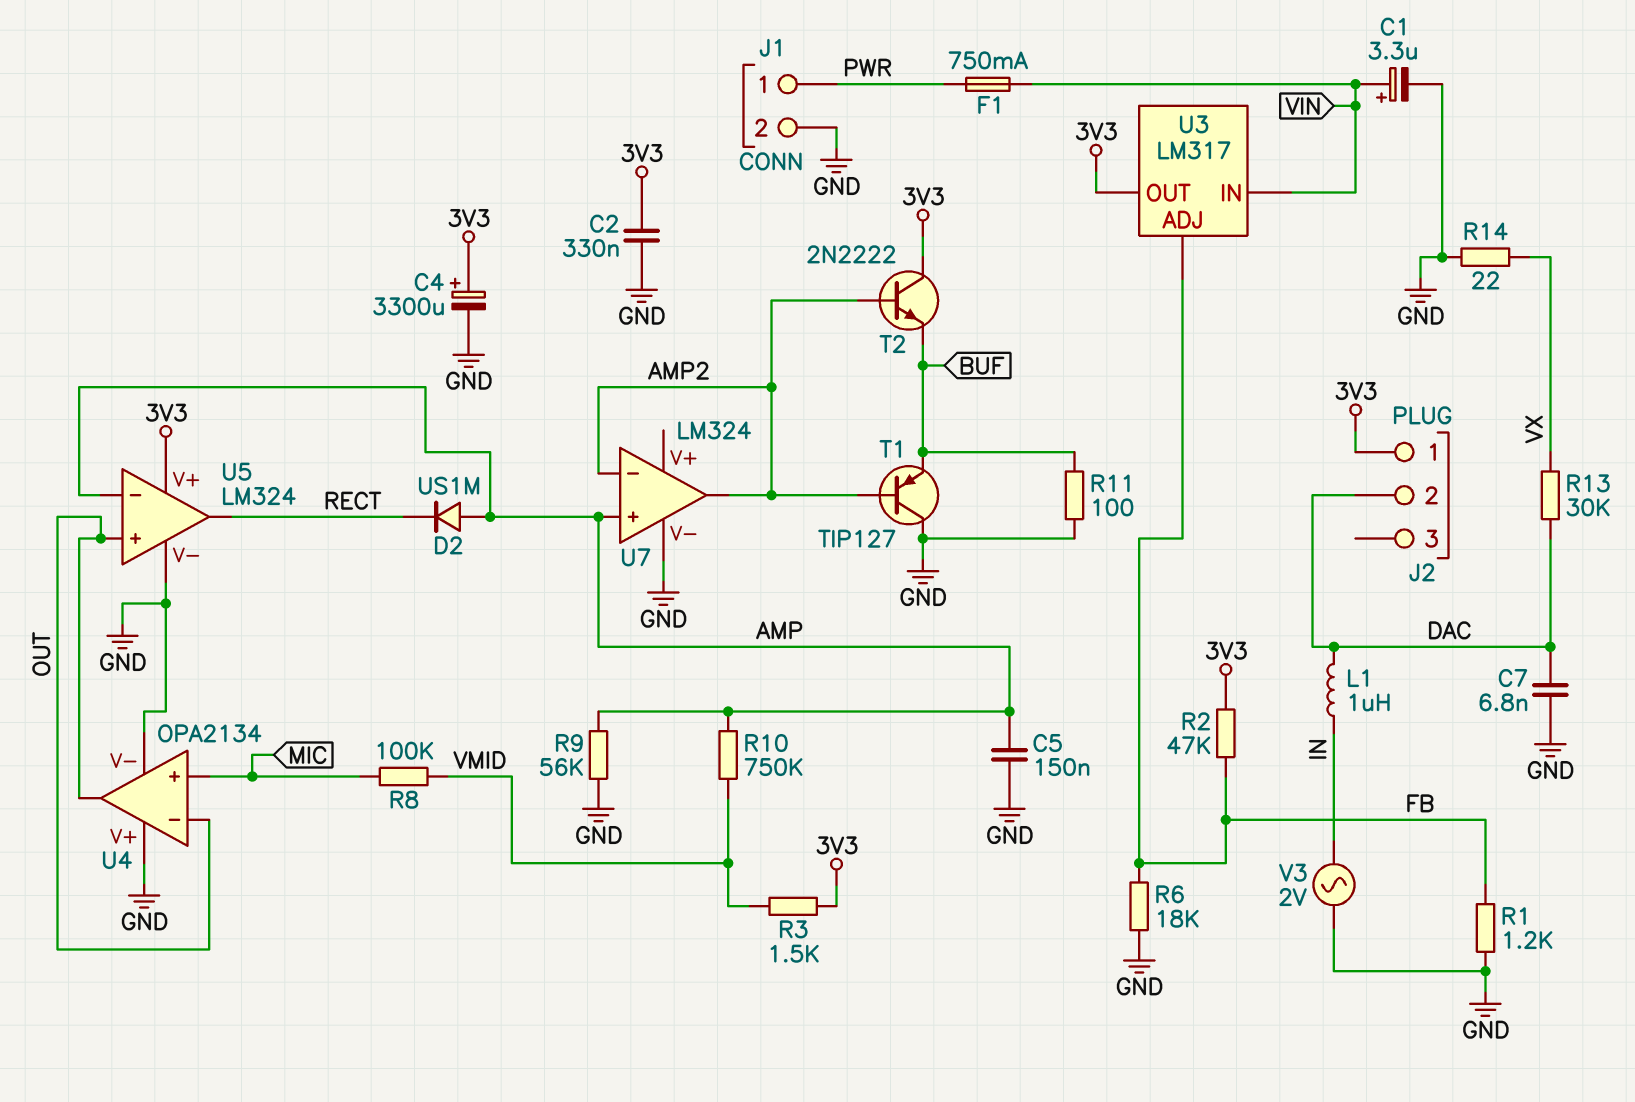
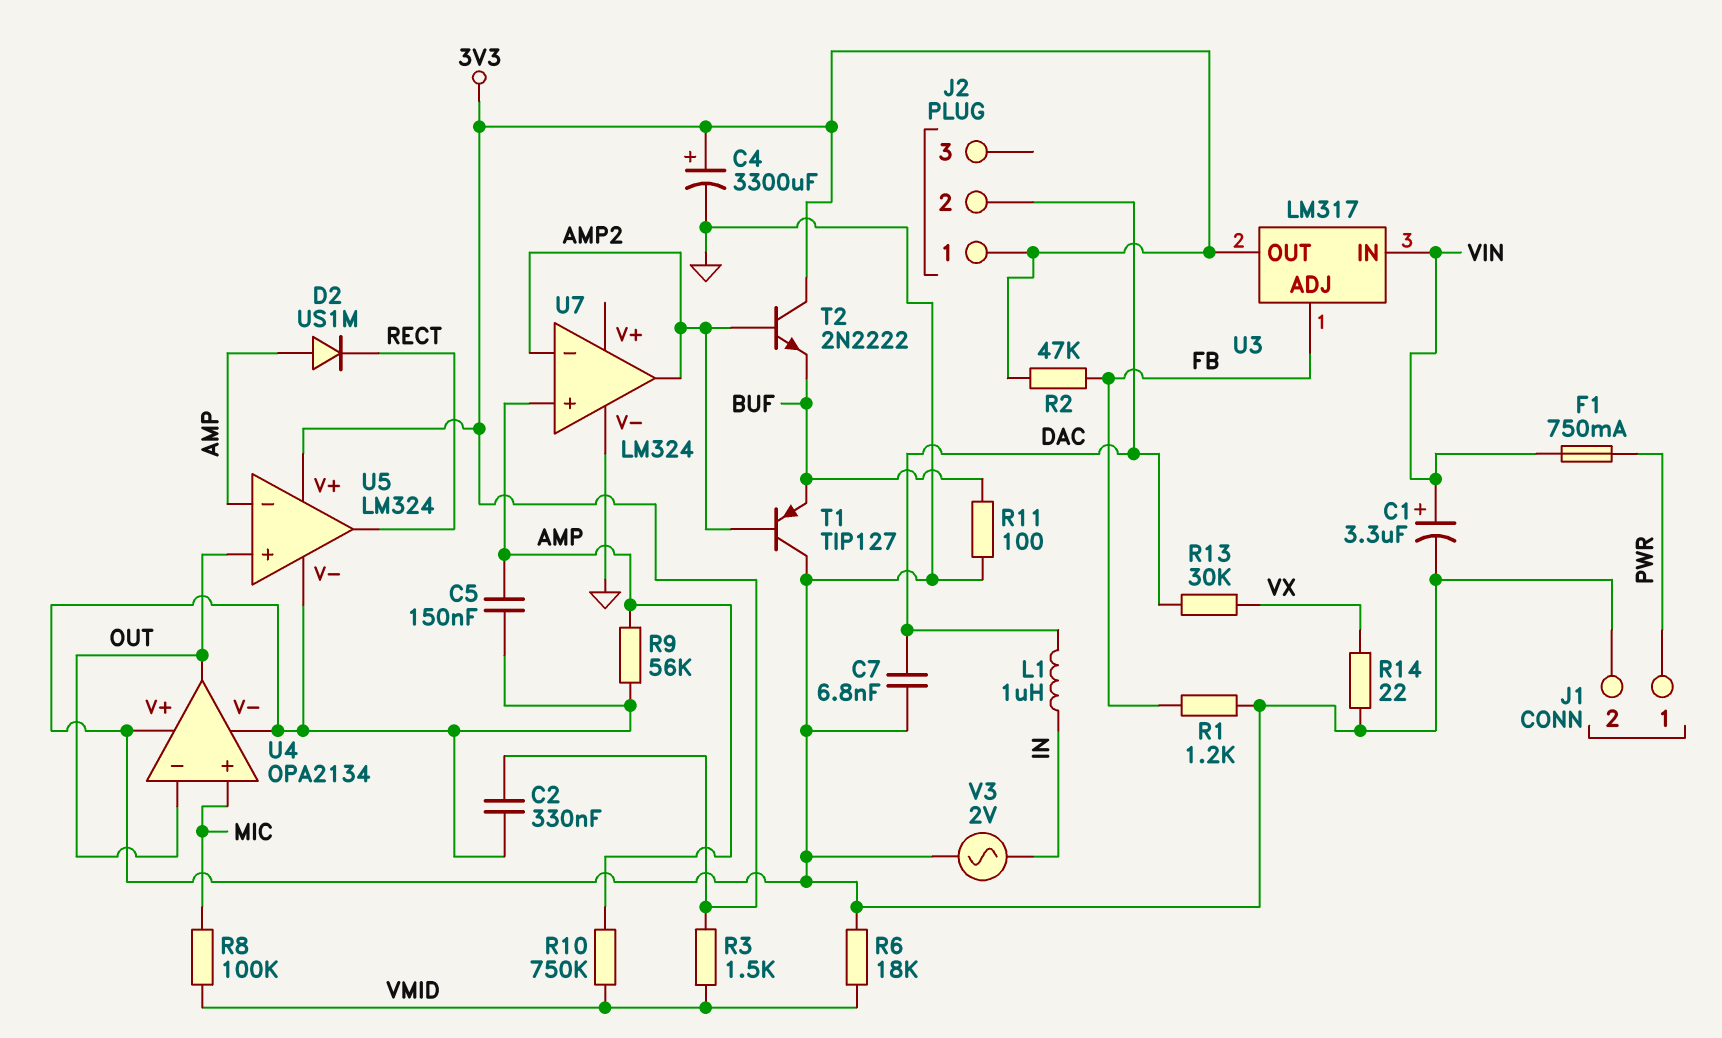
R6: 18k (FB, GND) -> 18k (GND, VMID)

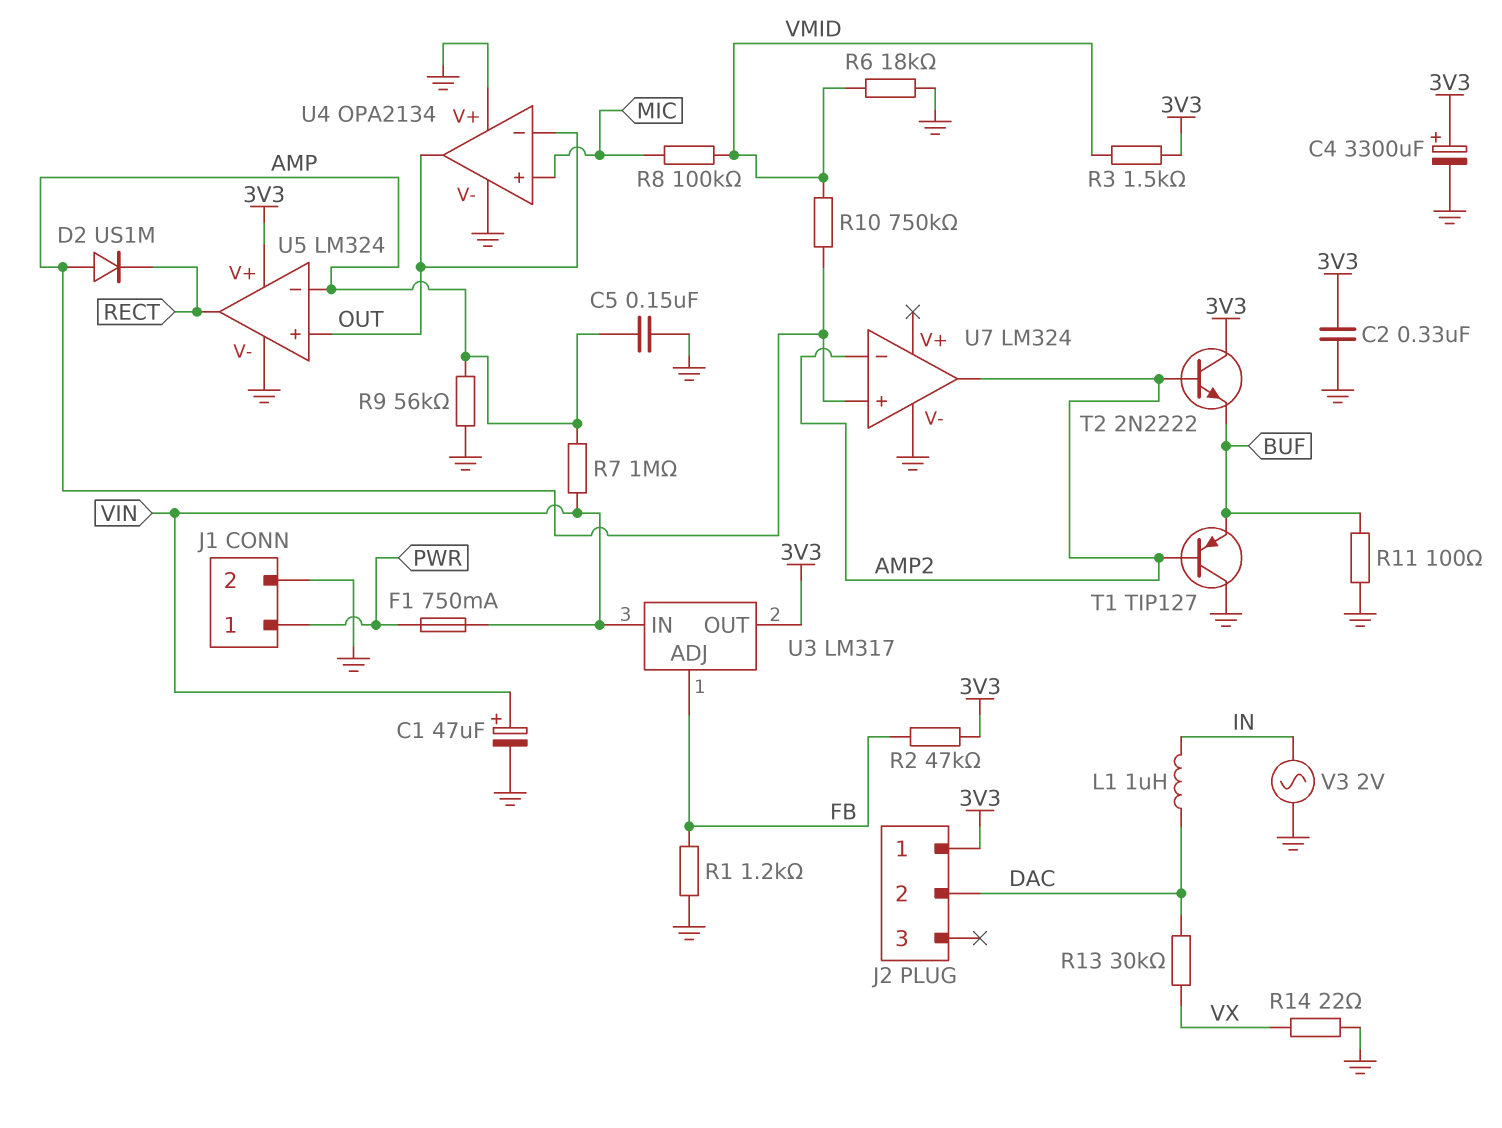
C1: 3.3uF (plus VIN, minus GND) -> 47uF (plus VIN, minus GND)
C7: 6.8nF (DAC, GND) -> none
R7: none -> 1M (AMP, VIN)

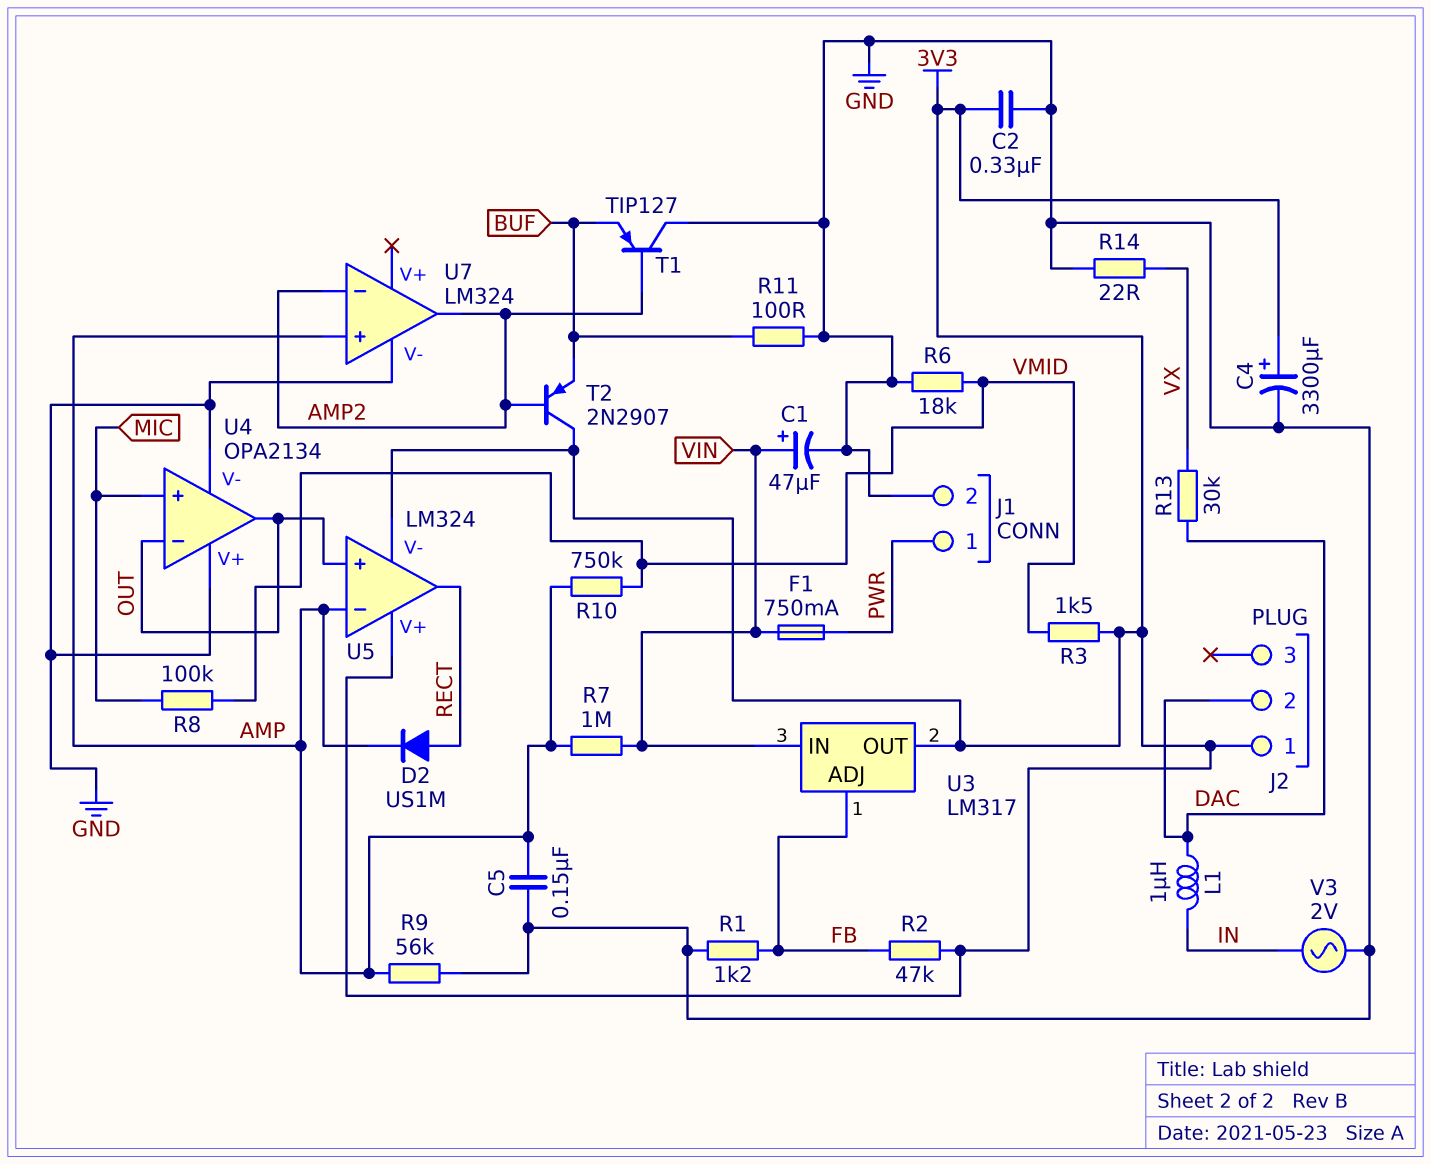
D2: diode US1M (A AMP, K RECT) -> diode US1M (A RECT, K AMP)
T2: NPN 2N2222 (B AMP2, C 3V3, E BUF) -> PNP 2N2907 (B AMP2, C 3V3, E BUF)
U5 pin V-: GND -> 3V3

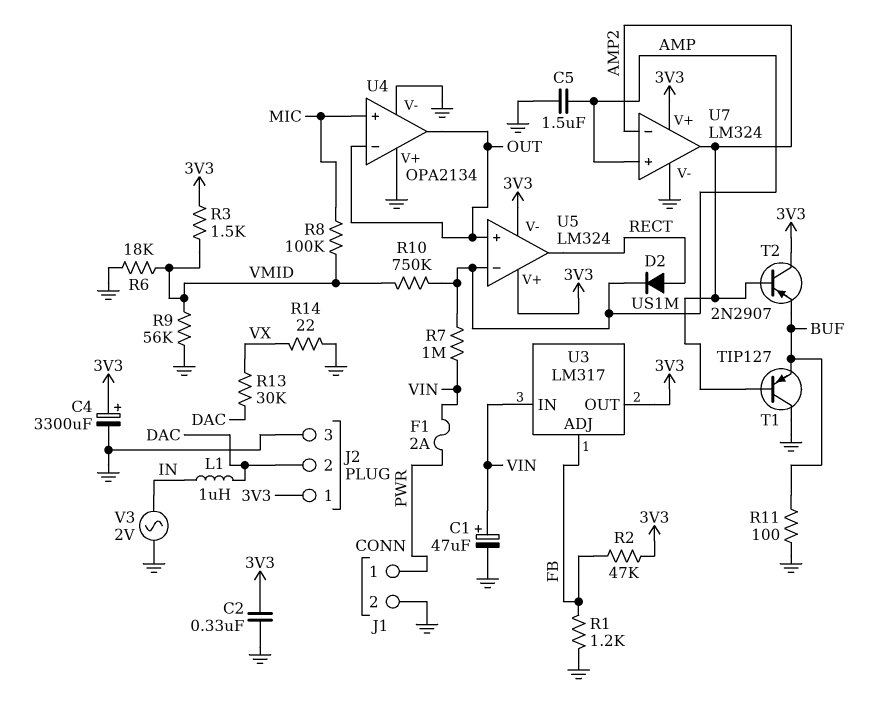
C5: 150nF (AMP, GND) -> 1.5uF (AMP, GND)
F1: 750mA (PWR, VIN) -> 2A (PWR, VIN)
J2 pin 3: none -> GND
R9: 56k (AMP, GND) -> 56k (GND, VMID)
U7 pin V+: none -> 3V3

